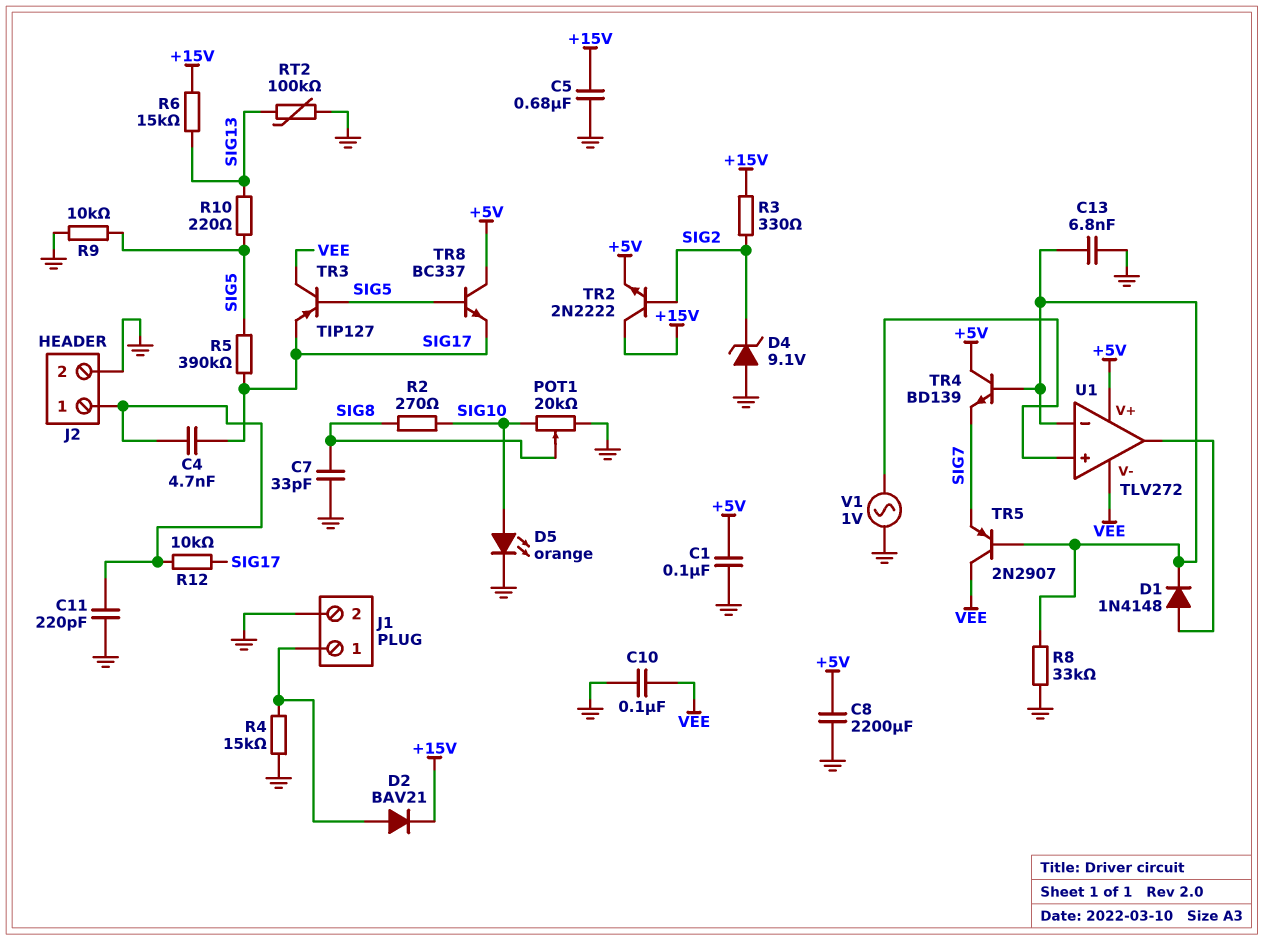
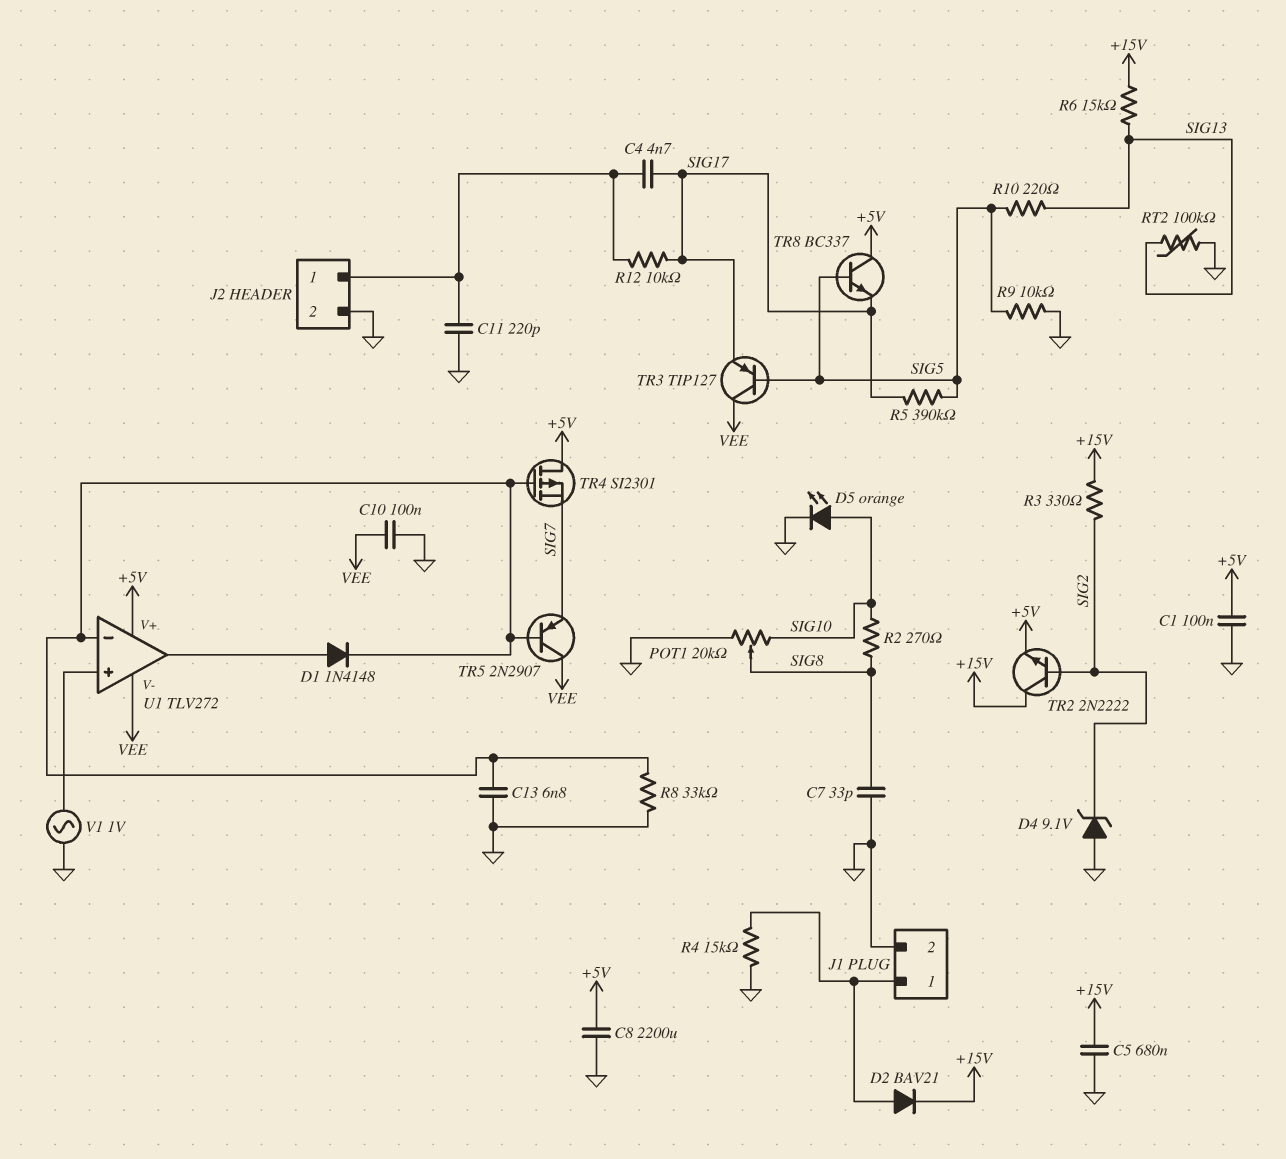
TR4: NPN BD139 (B U1/in-, C +5V, E SIG7) -> PMOS SI2301 (G U1/in-, D +5V, S SIG7)

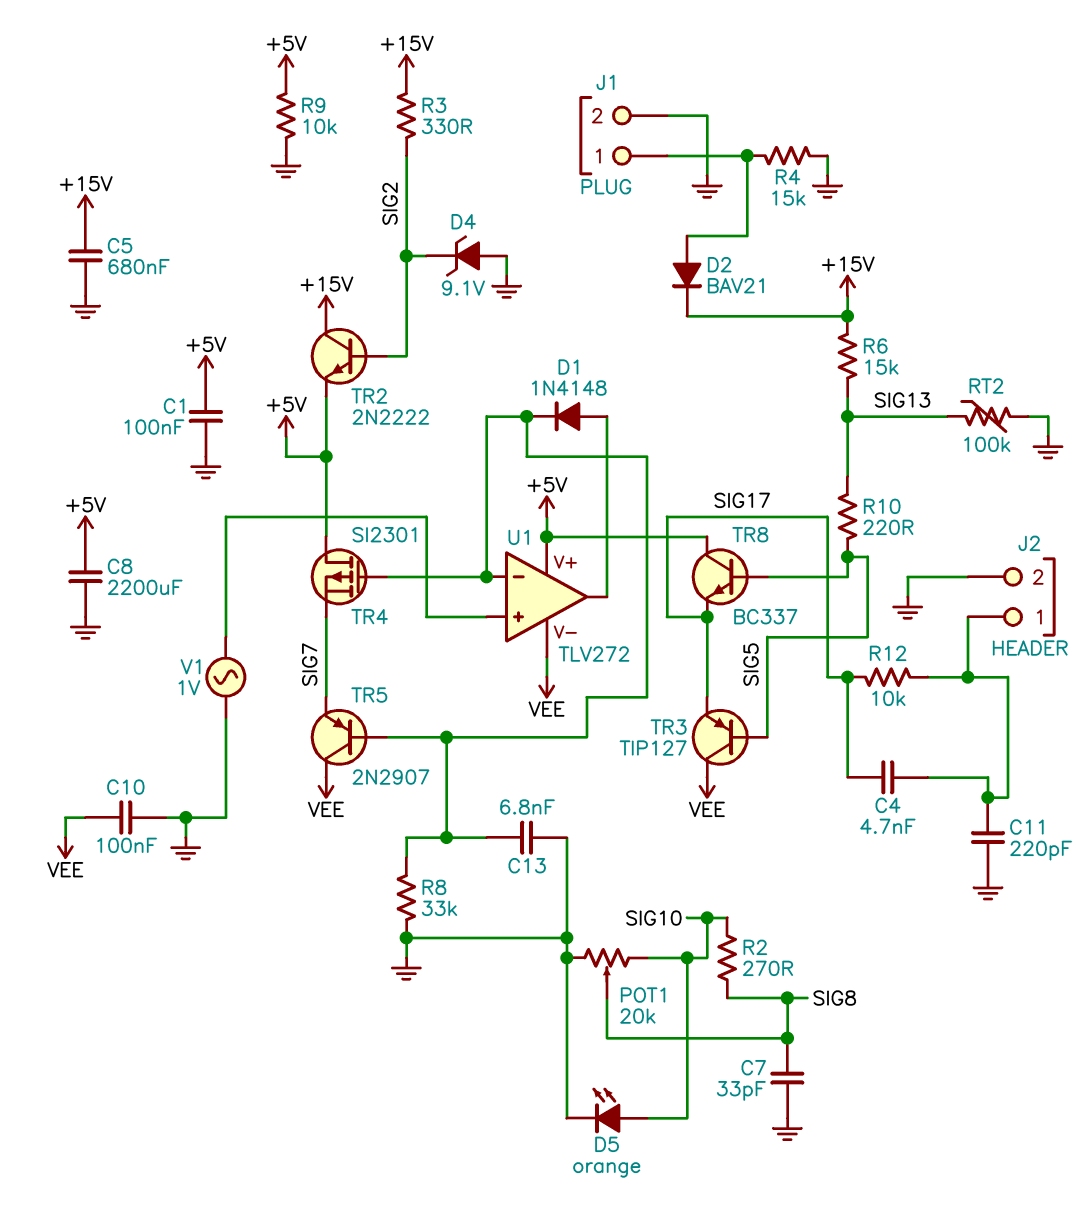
R5: 390k (SIG5, SIG17) -> none
R9: 10k (GND, SIG5) -> 10k (+5V, GND)

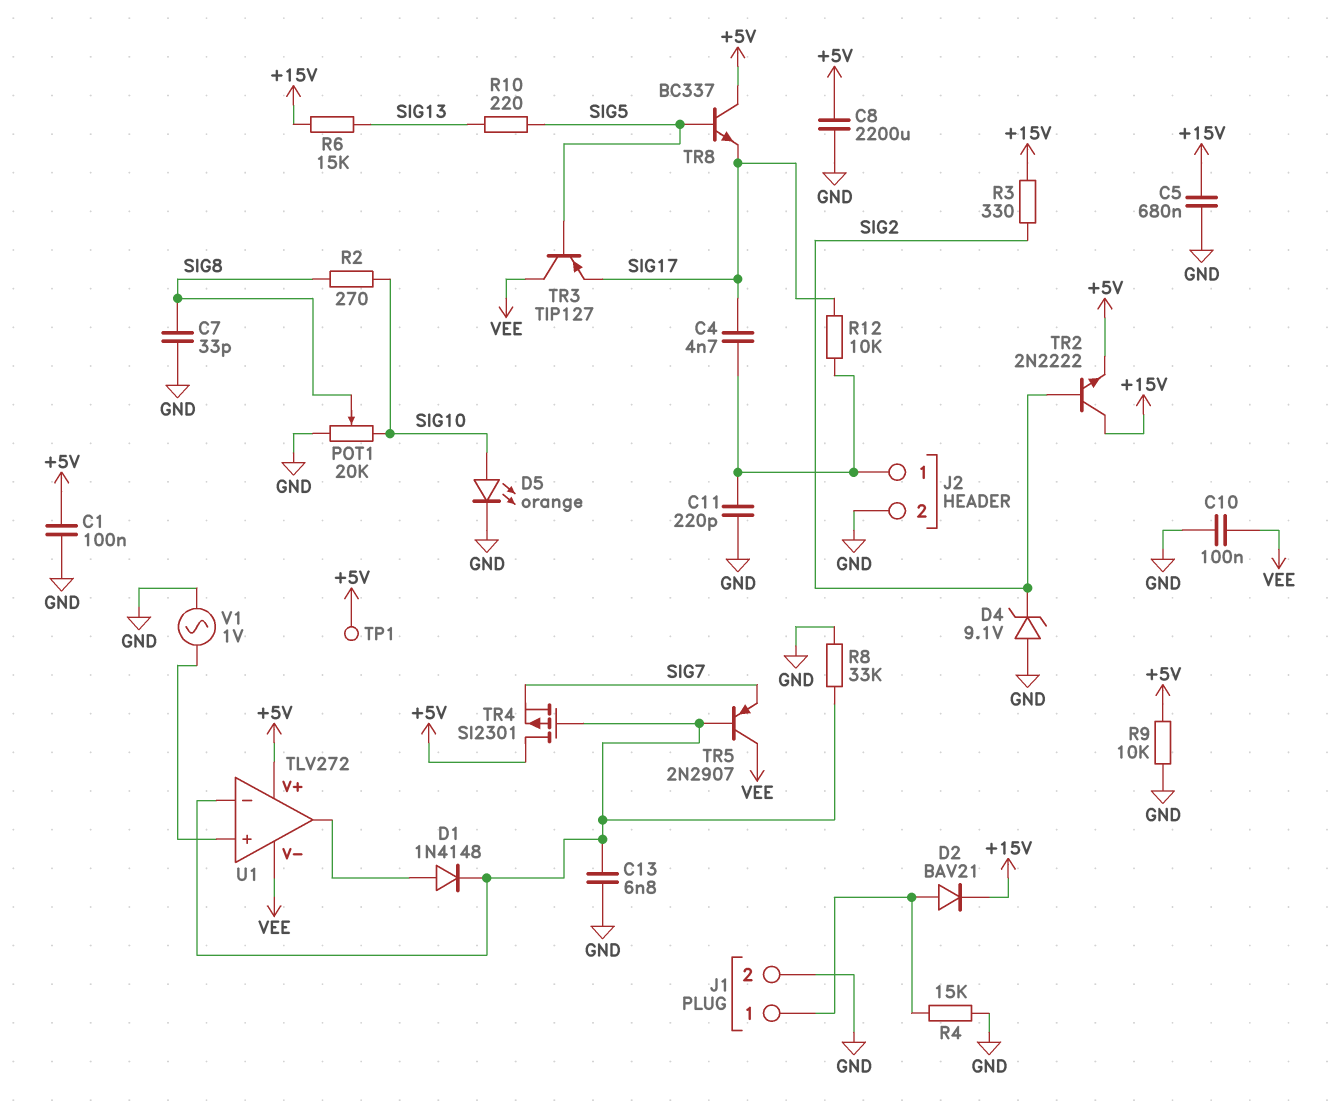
RT2: 100k (GND, SIG13) -> none
TP1: none -> test point (+5V)

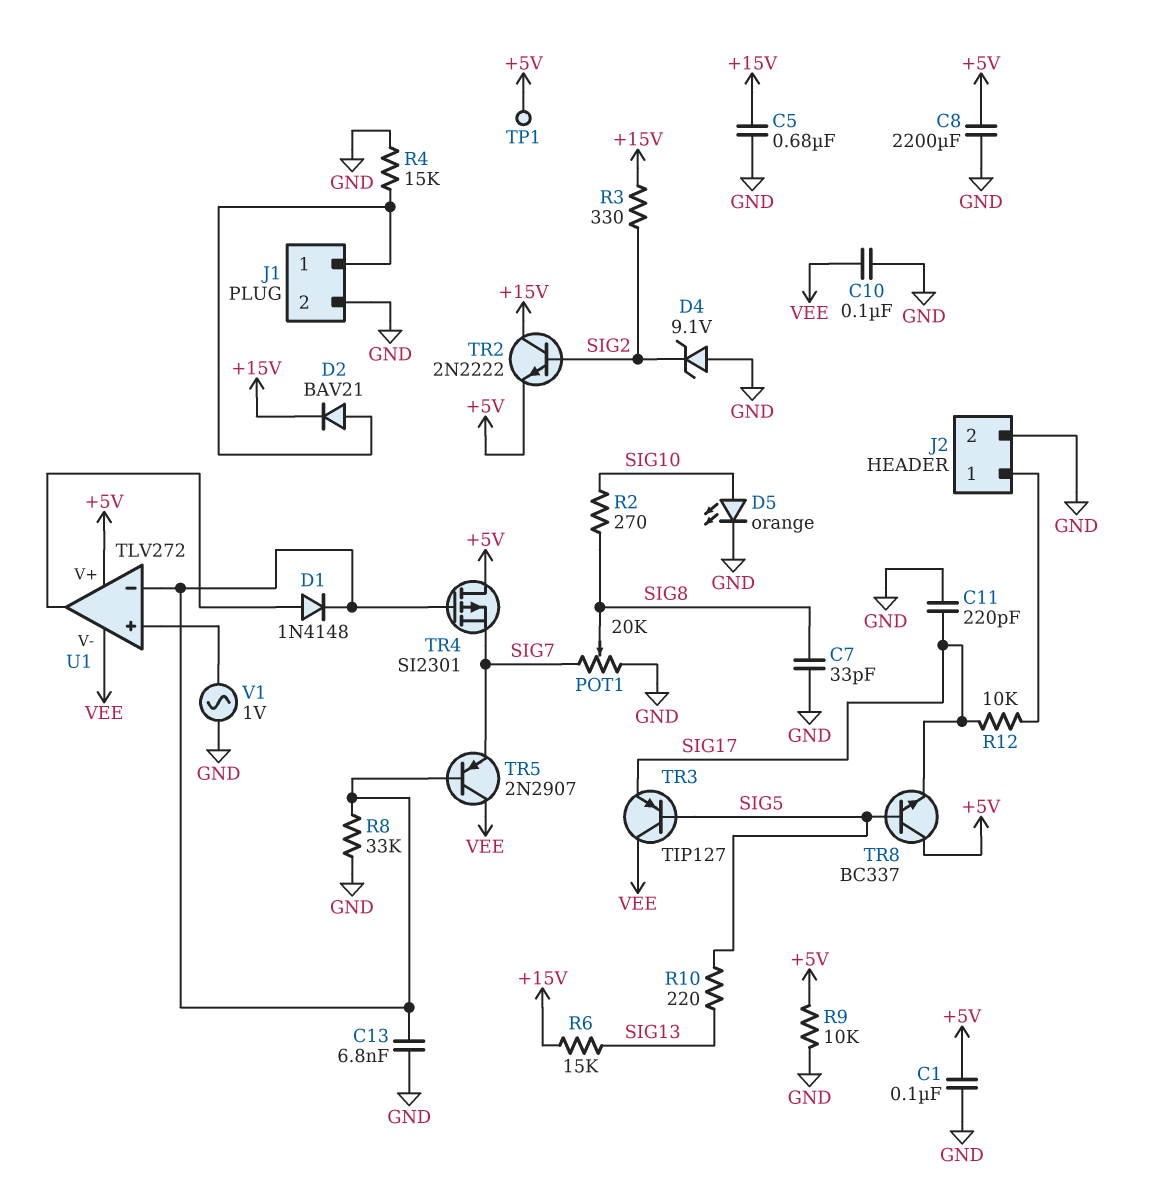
C4: 4.7nF (J2/1, SIG17) -> none
C11: 220pF (GND, J2/1) -> 220pF (GND, SIG17)
POT1: 20k (GND, SIG10, wiper SIG8) -> 20k (GND, SIG7, wiper SIG8)

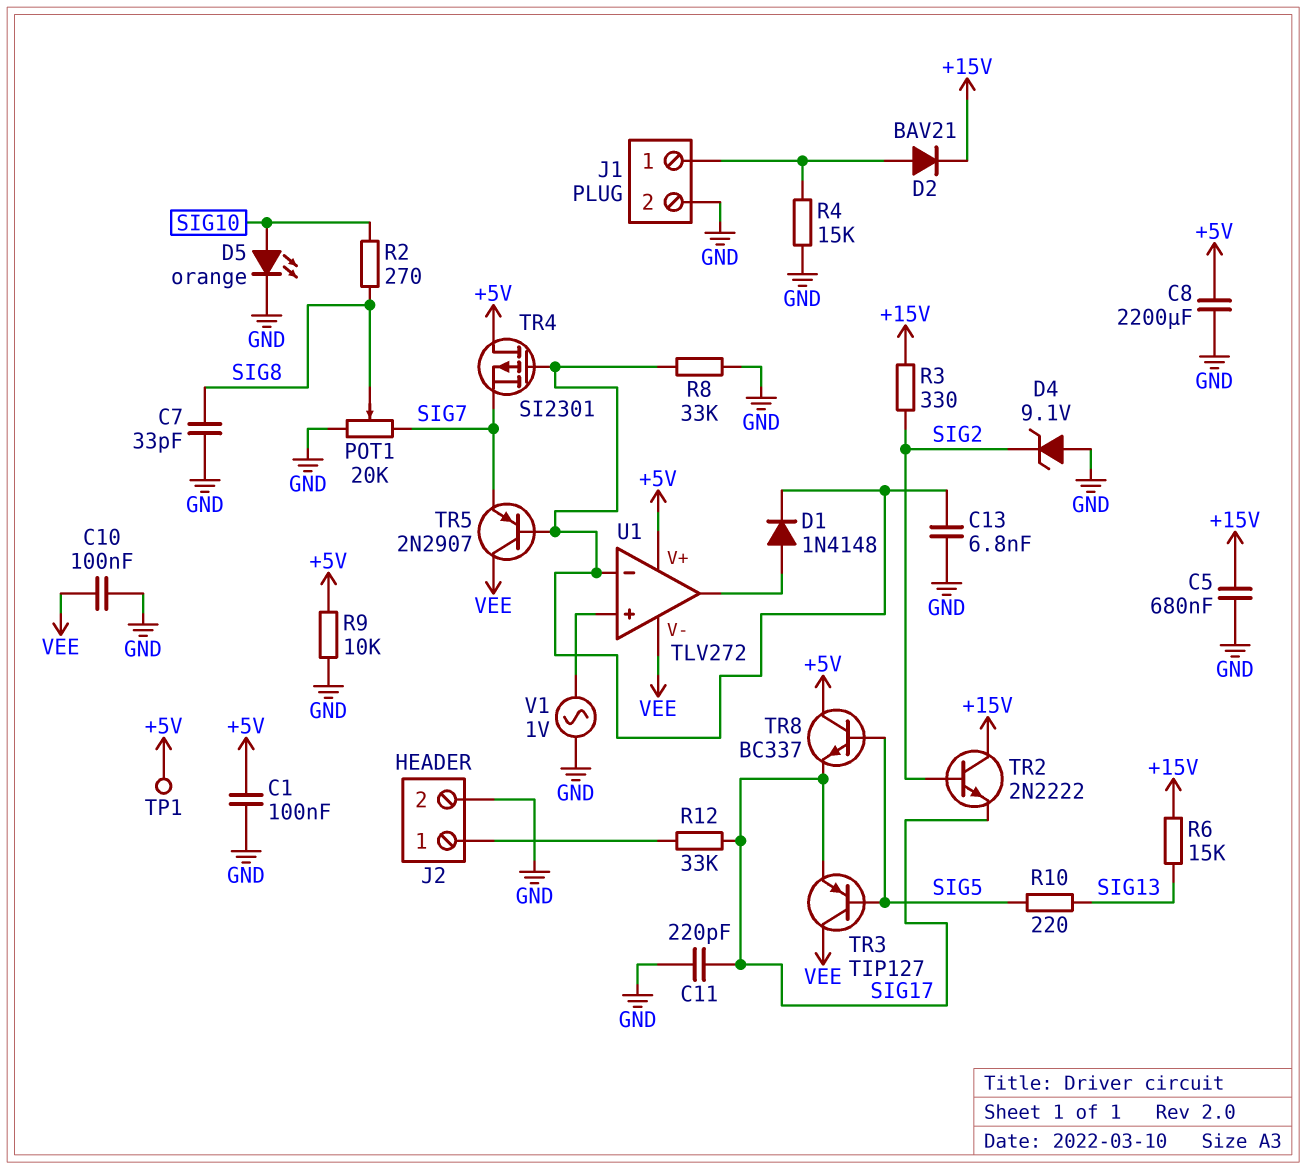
R12: 10k (J2/1, SIG17) -> 33k (J2/1, SIG17)
TR2: NPN 2N2222 (B SIG2, C +15V, E +5V) -> NPN 2N2222 (B SIG2, C +15V, E SIG17)

